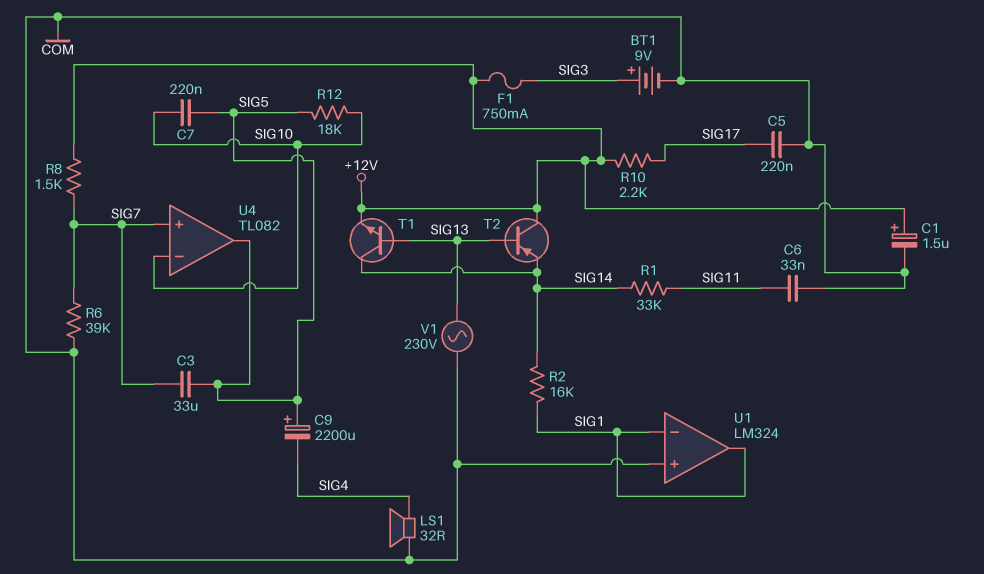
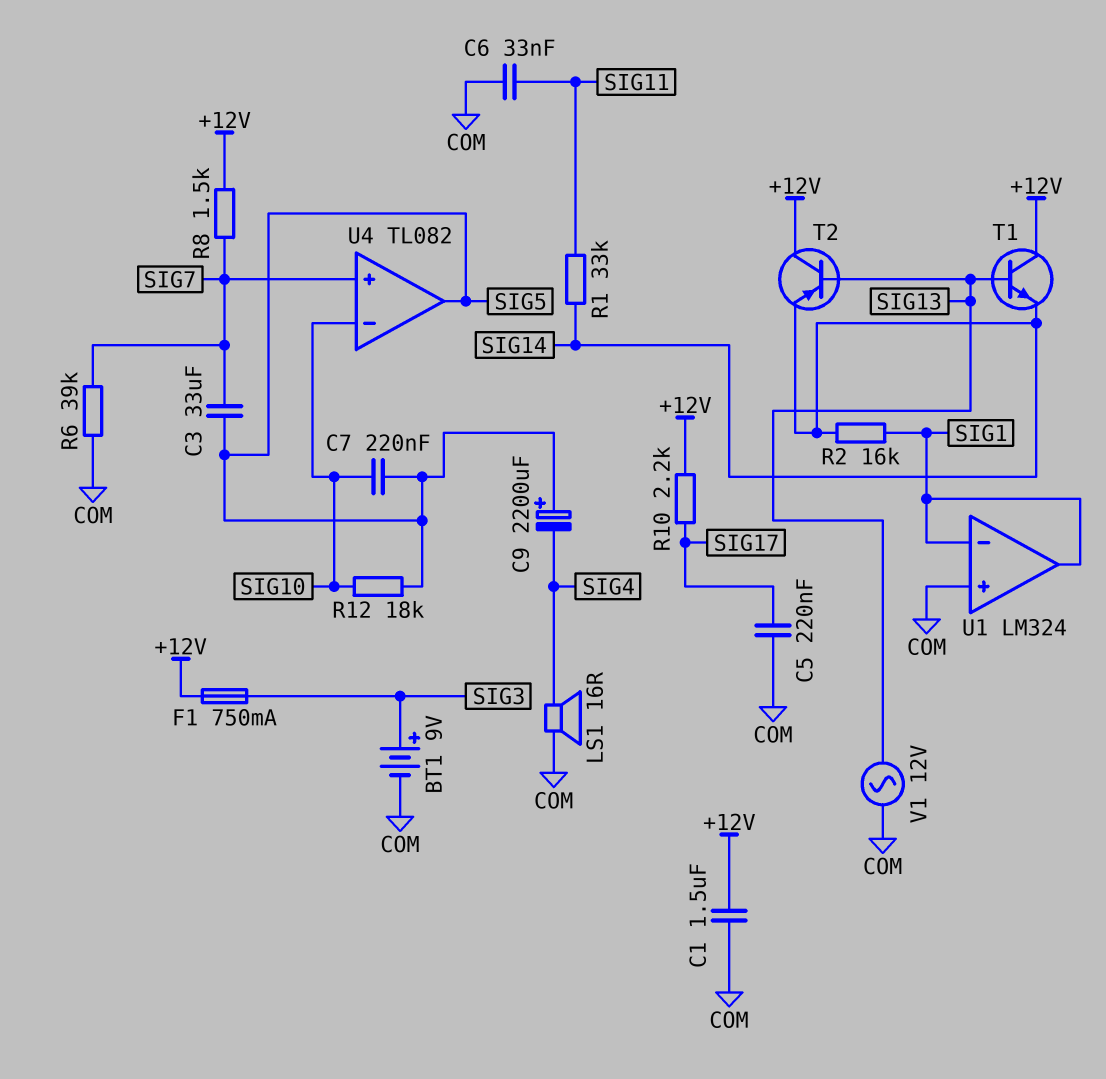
C1: 1.5uF (plus +12V, minus COM) -> 1.5uF (+12V, COM)
LS1: speaker 32R (COM, SIG4) -> speaker 16R (COM, SIG4)
T1: NPN (B SIG13, C SIG14, E +12V) -> NPN (B SIG13, C +12V, E SIG14)
V1: AC 230V (COM, SIG13) -> AC 12V (COM, SIG13)

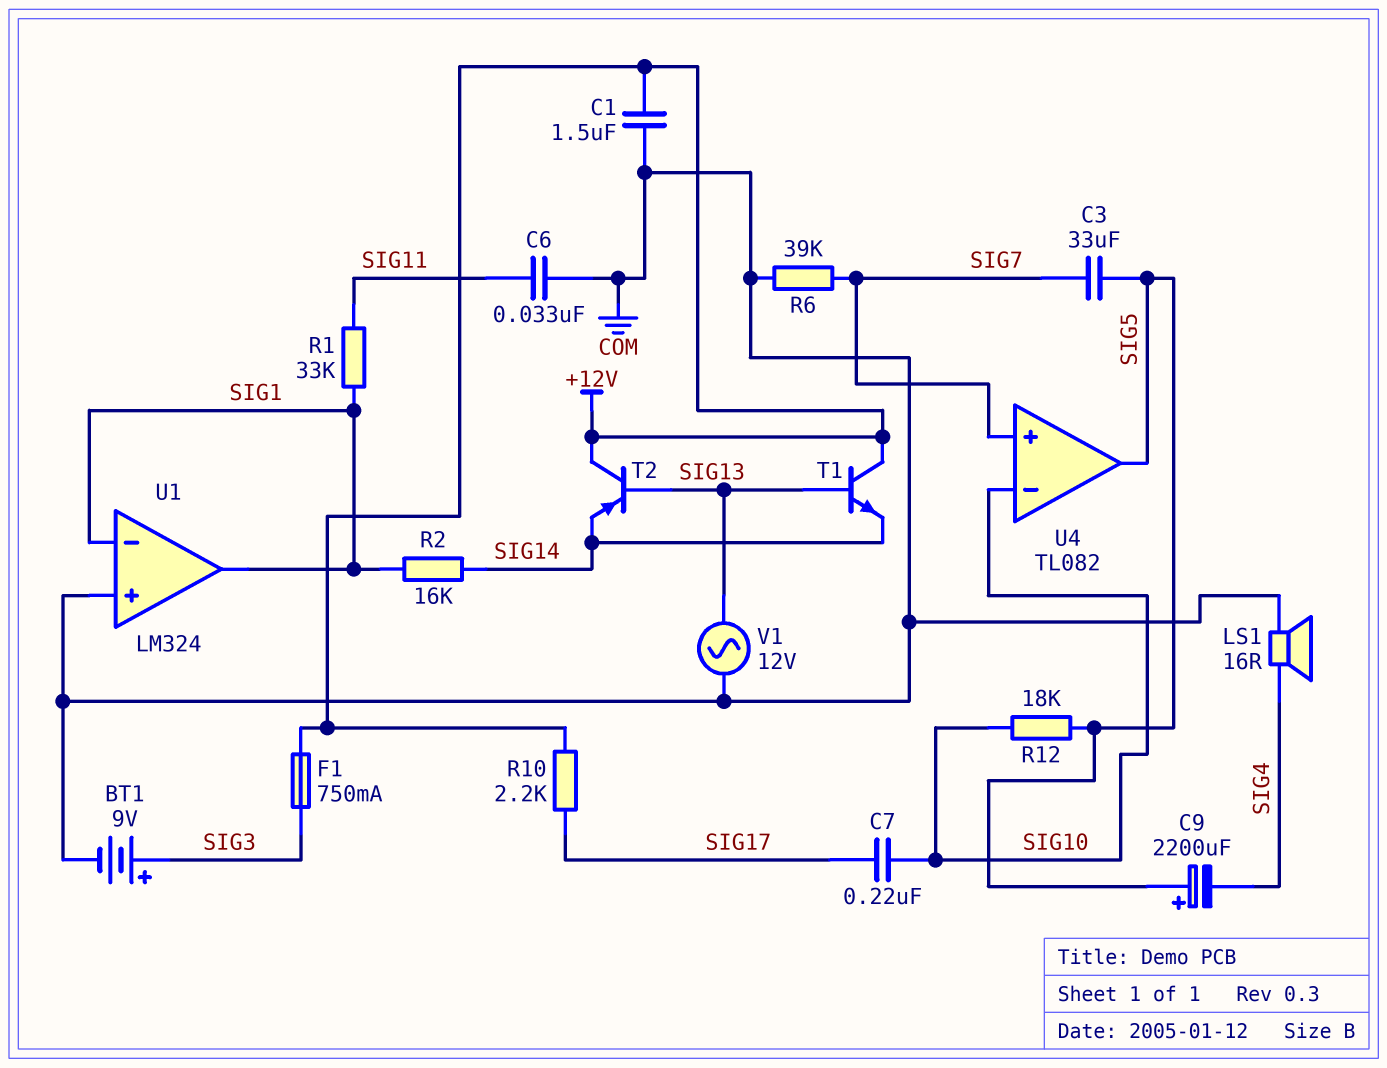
C5: 220nF (COM, SIG17) -> none
C7: 220nF (SIG5, SIG10) -> 220nF (SIG10, SIG17)
R1: 33k (SIG11, SIG14) -> 33k (SIG1, SIG11)
R8: 1.5k (+12V, SIG7) -> none

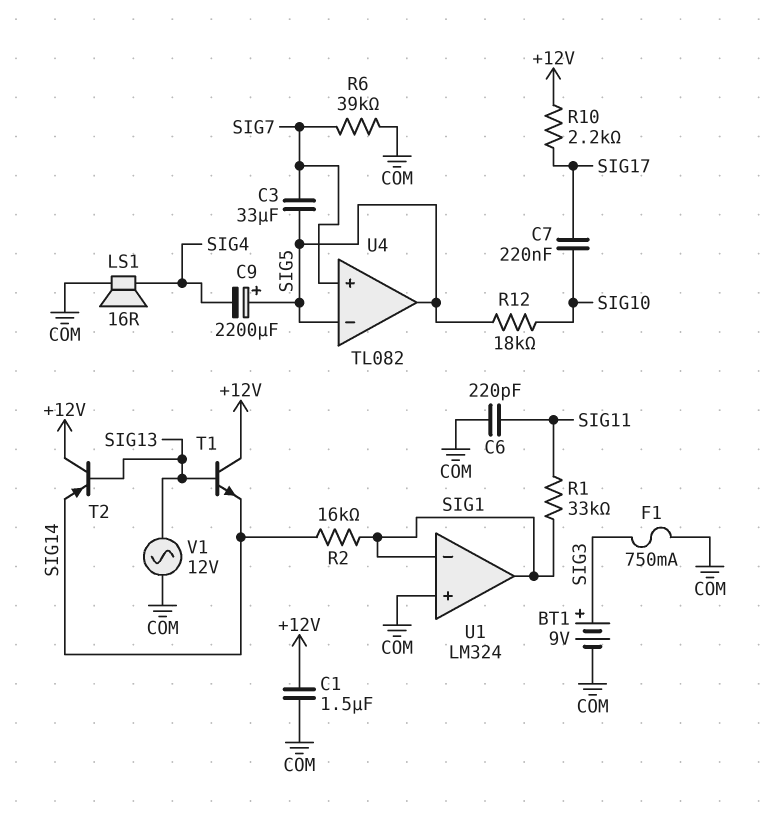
C6: 33nF (COM, SIG11) -> 220pF (COM, SIG11)
F1: 750mA (+12V, SIG3) -> 750mA (COM, SIG3)
U4 pin in-: SIG10 -> SIG5

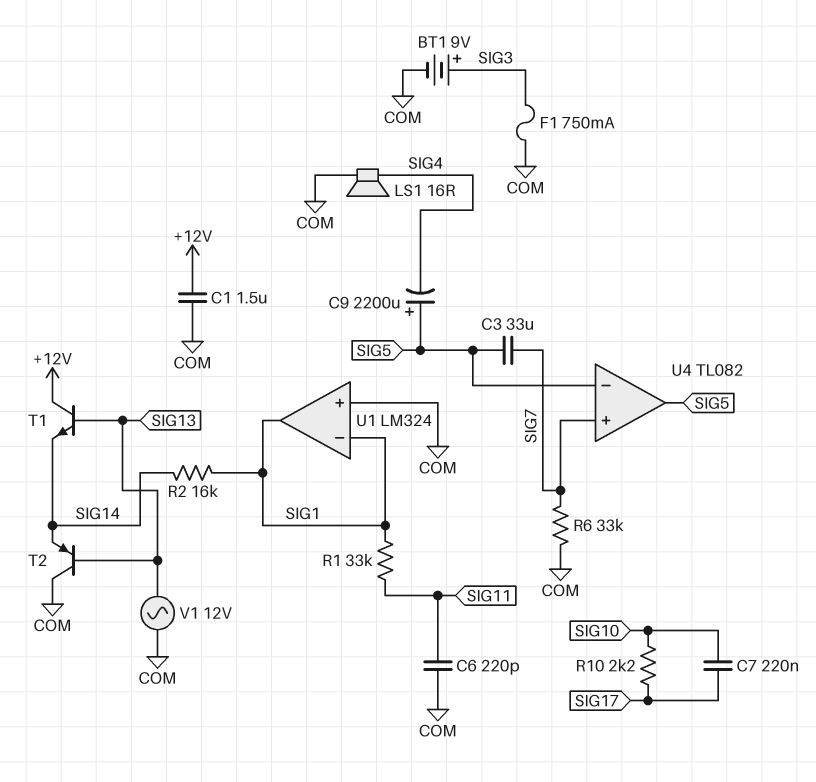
R6: 39k (COM, SIG7) -> 33k (COM, SIG7)
R10: 2.2k (+12V, SIG17) -> 2.2k (SIG10, SIG17)
R12: 18k (SIG5, SIG10) -> none
T2: PNP (B SIG13, C +12V, E SIG14) -> PNP (B SIG13, C COM, E SIG14)

